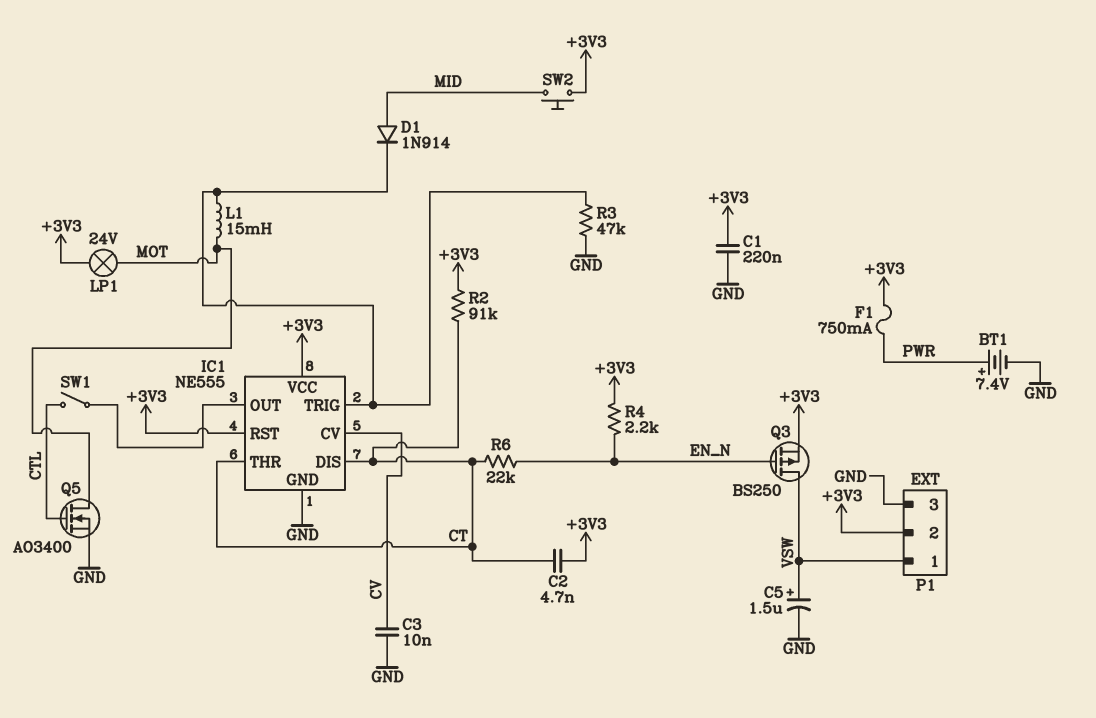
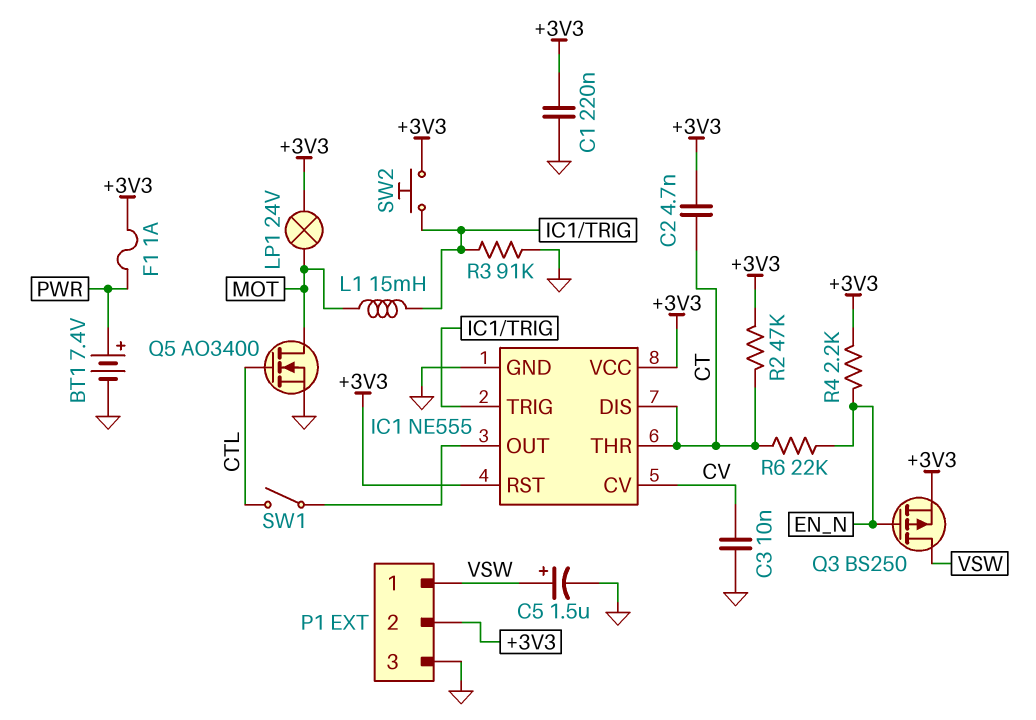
D1: diode 1N914 (A MID, K IC1/TRIG) -> none
F1: 750mA (+3V3, PWR) -> 1A (+3V3, PWR)
R2: 91k (+3V3, CT) -> 47k (+3V3, CT)
R3: 47k (GND, IC1/TRIG) -> 91k (GND, IC1/TRIG)
SW2: button (+3V3, MID) -> button (+3V3, IC1/TRIG)

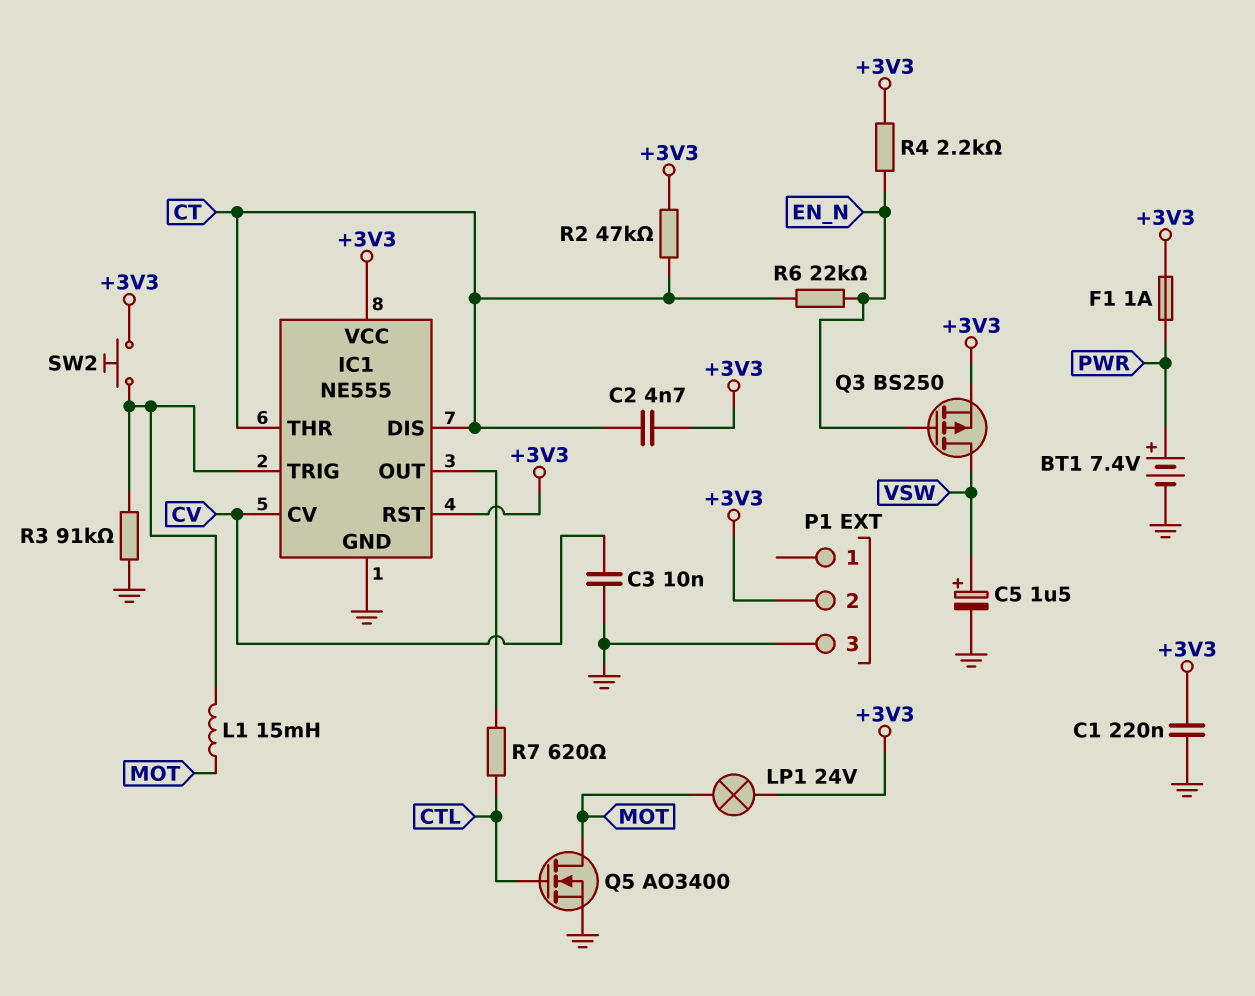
P1 pin 1: VSW -> none
R7: none -> 620 (CTL, IC1/OUT)
SW1: switch (CTL, IC1/OUT) -> none

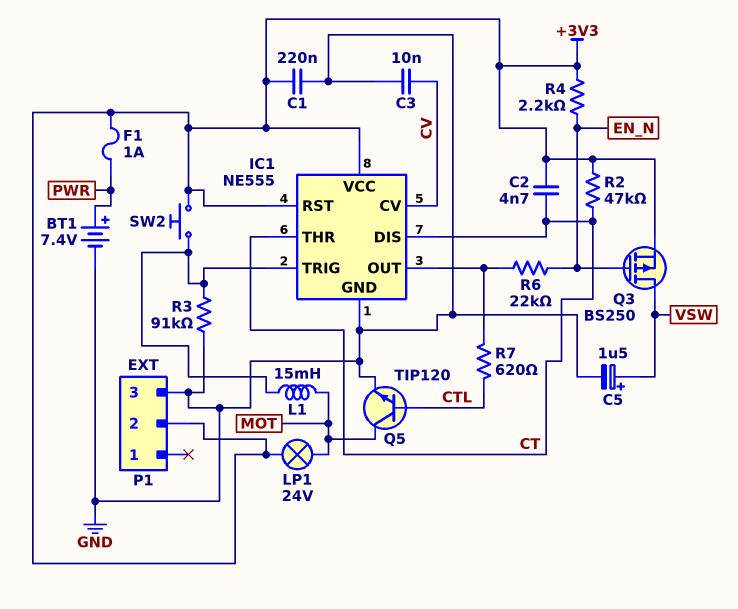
Q5: NMOS AO3400 (G CTL, D MOT, S GND) -> NPN TIP120 (B CTL, C MOT, E GND)
R6: 22k (CT, EN_N) -> 22k (EN_N, IC1/OUT)

